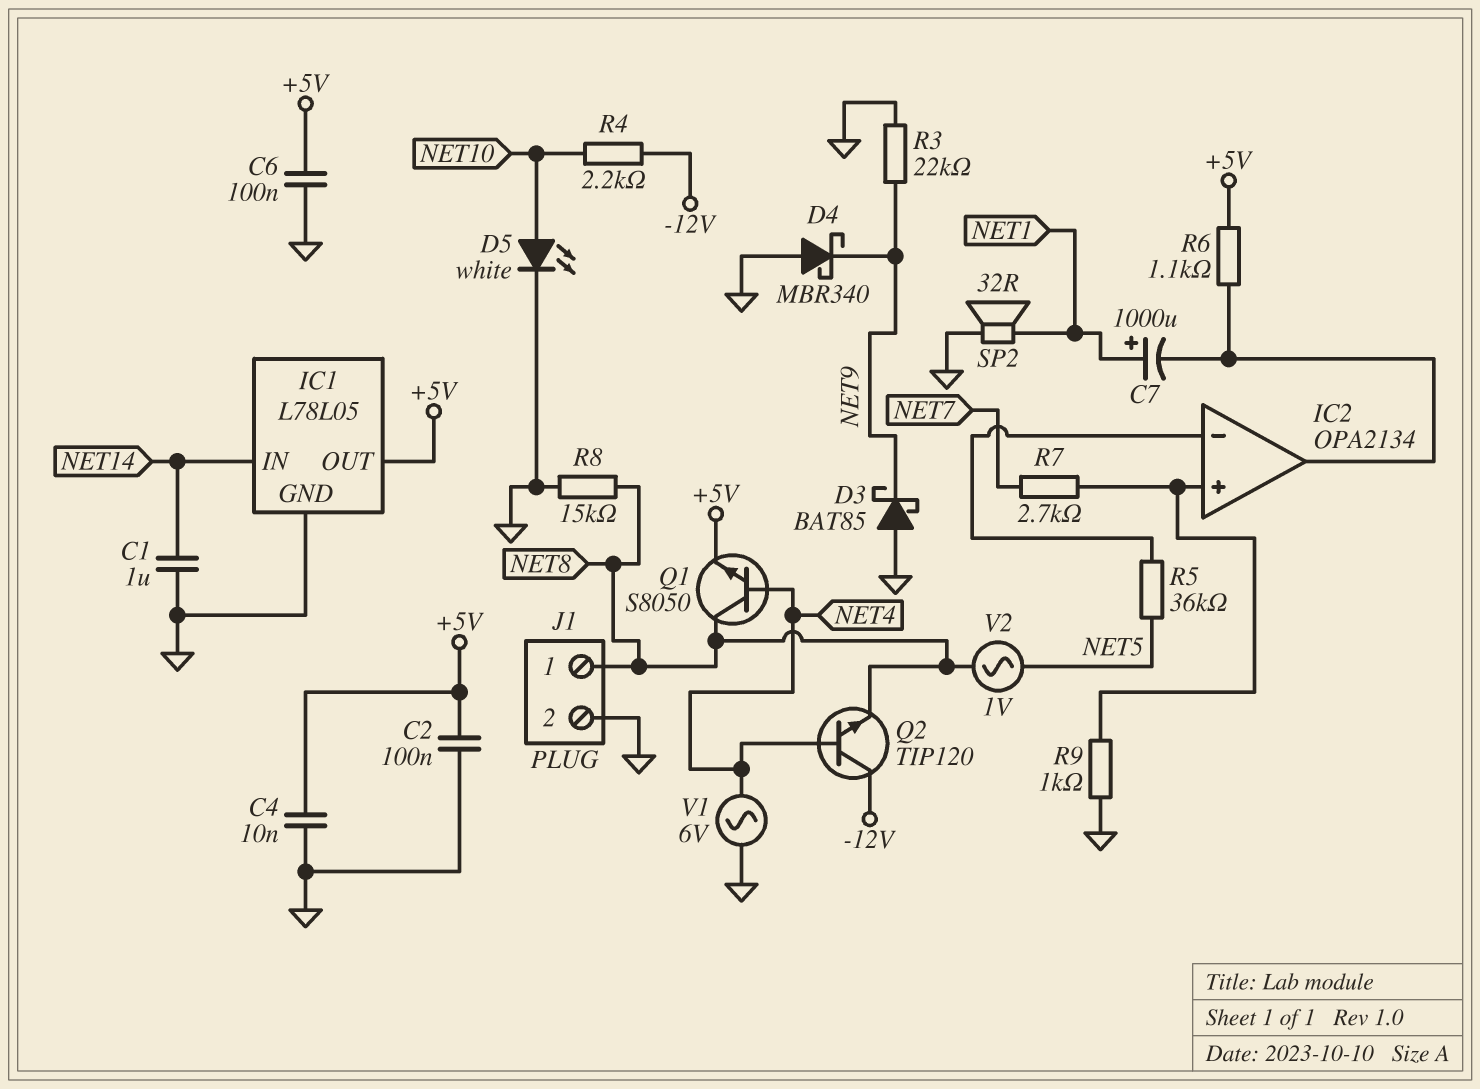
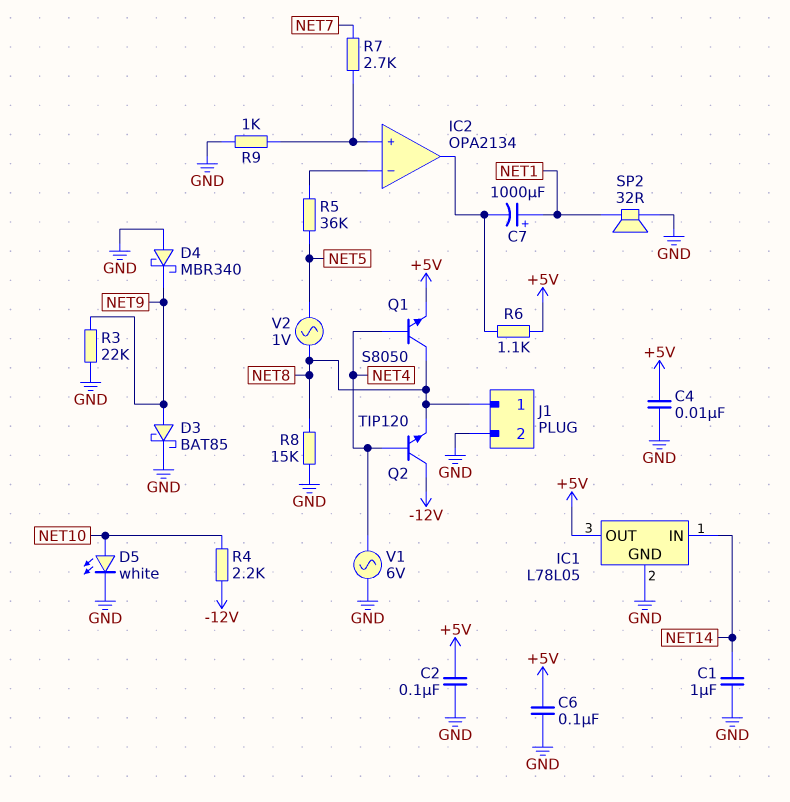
D3: schottky BAT85 (A GND, K NET9) -> schottky BAT85 (A NET9, K GND)

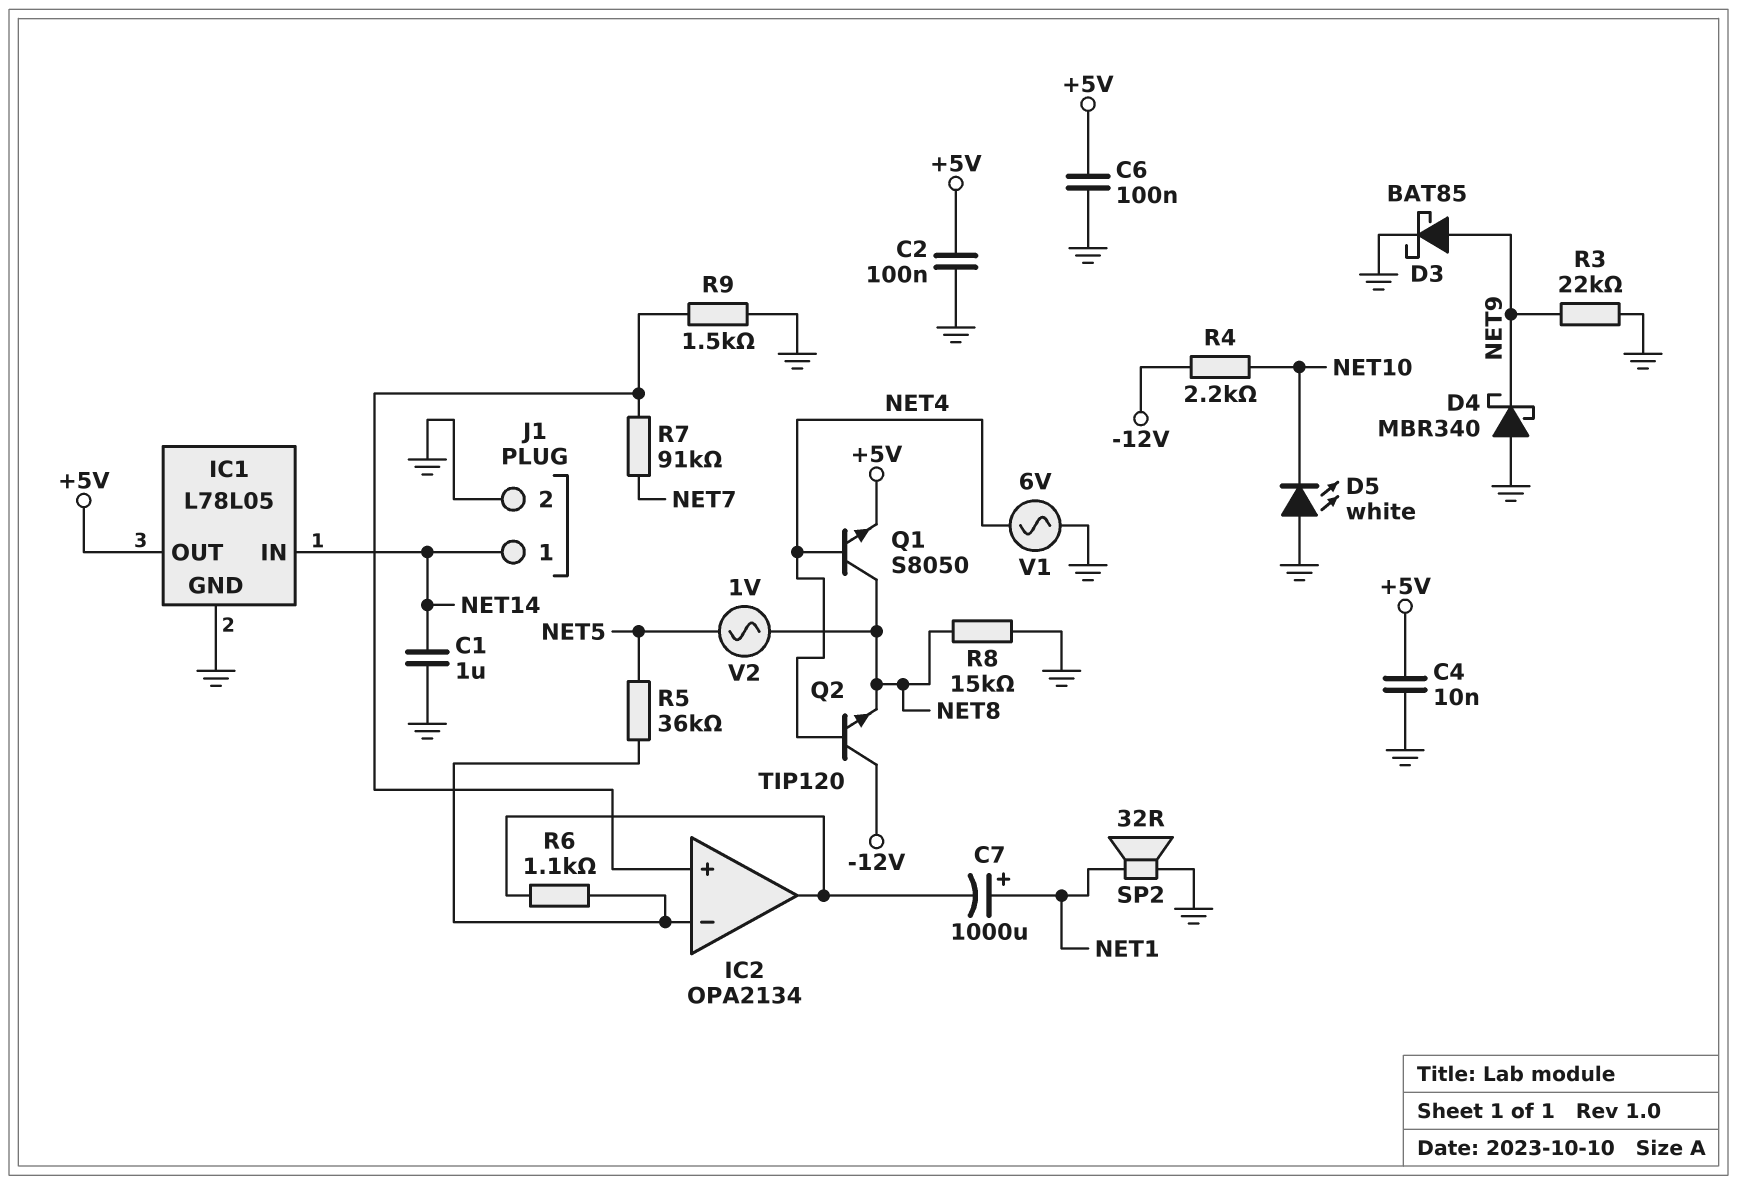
D5: LED white (A NET10, K GND) -> LED white (A GND, K NET10)
J1 pin 1: NET8 -> NET14
R6: 1.1k (+5V, IC2/out) -> 1.1k (IC2/in-, IC2/out)
R7: 2.7k (IC2/in+, NET7) -> 91k (IC2/in+, NET7)
R9: 1k (GND, IC2/in+) -> 1.5k (GND, IC2/in+)

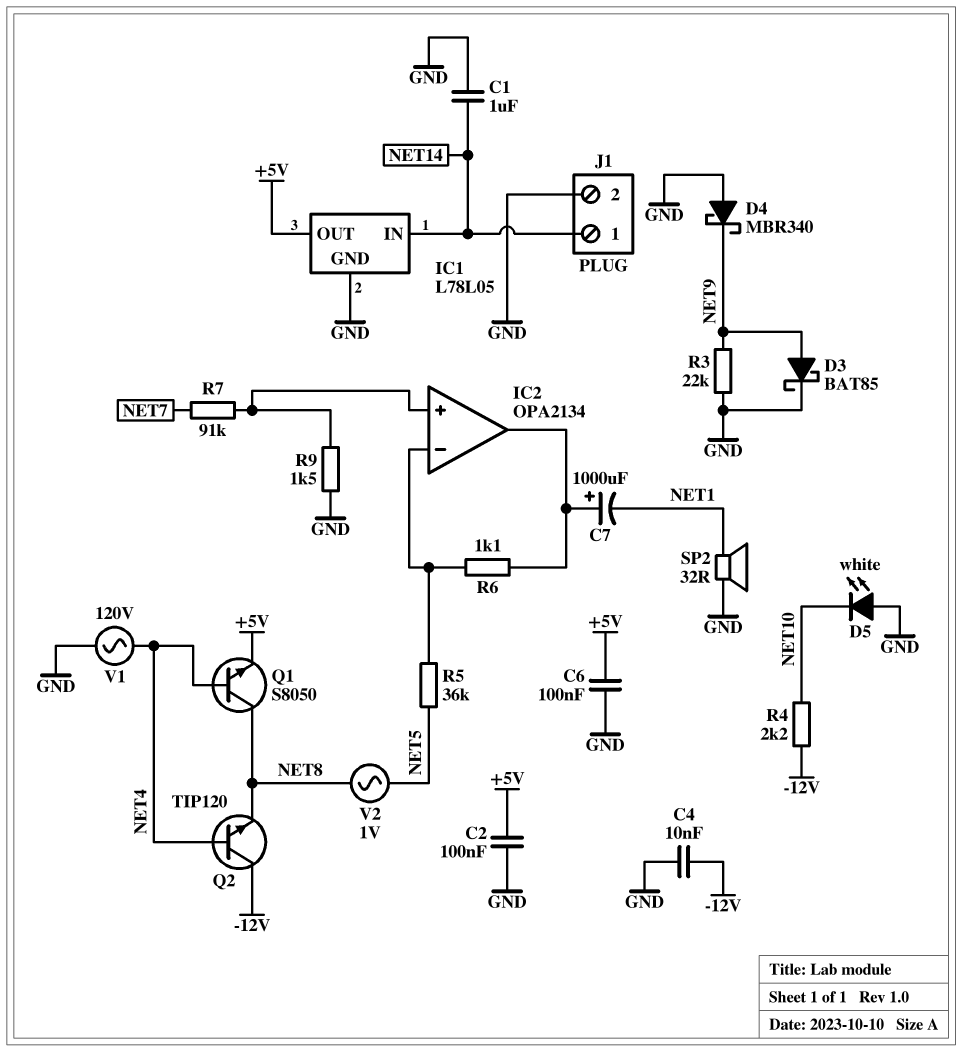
C4: 10nF (+5V, GND) -> 10nF (-12V, GND)
C7: 1000uF (plus NET1, minus IC2/out) -> 1000uF (plus IC2/out, minus NET1)
R8: 15k (GND, NET8) -> none
V1: AC 6V (GND, NET4) -> AC 120V (GND, NET4)

